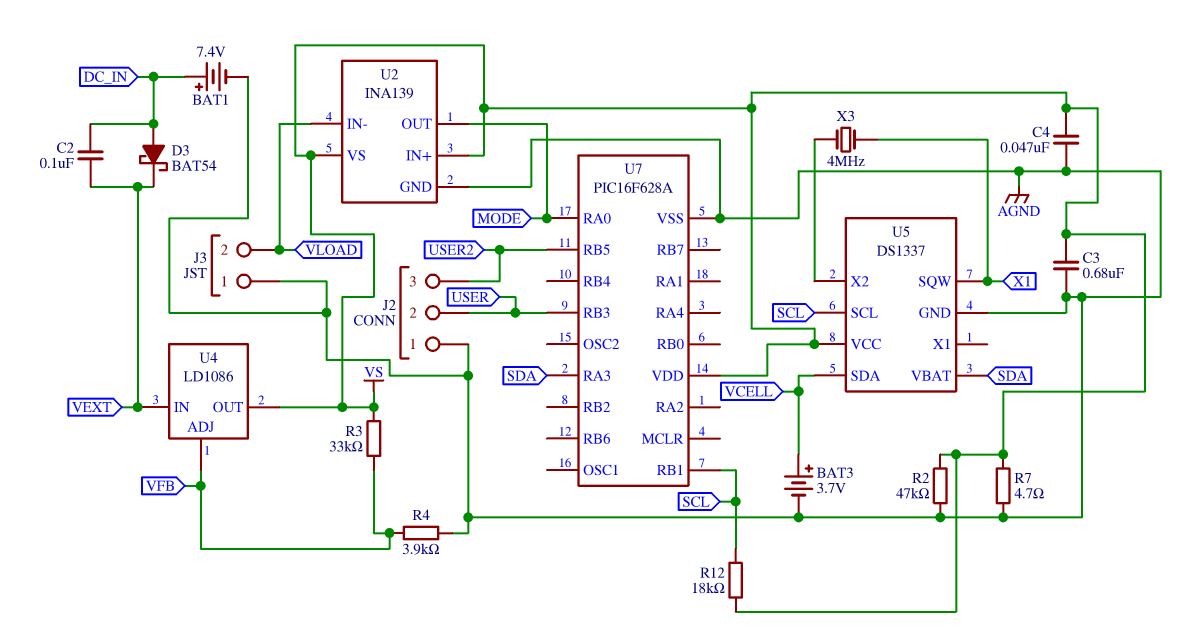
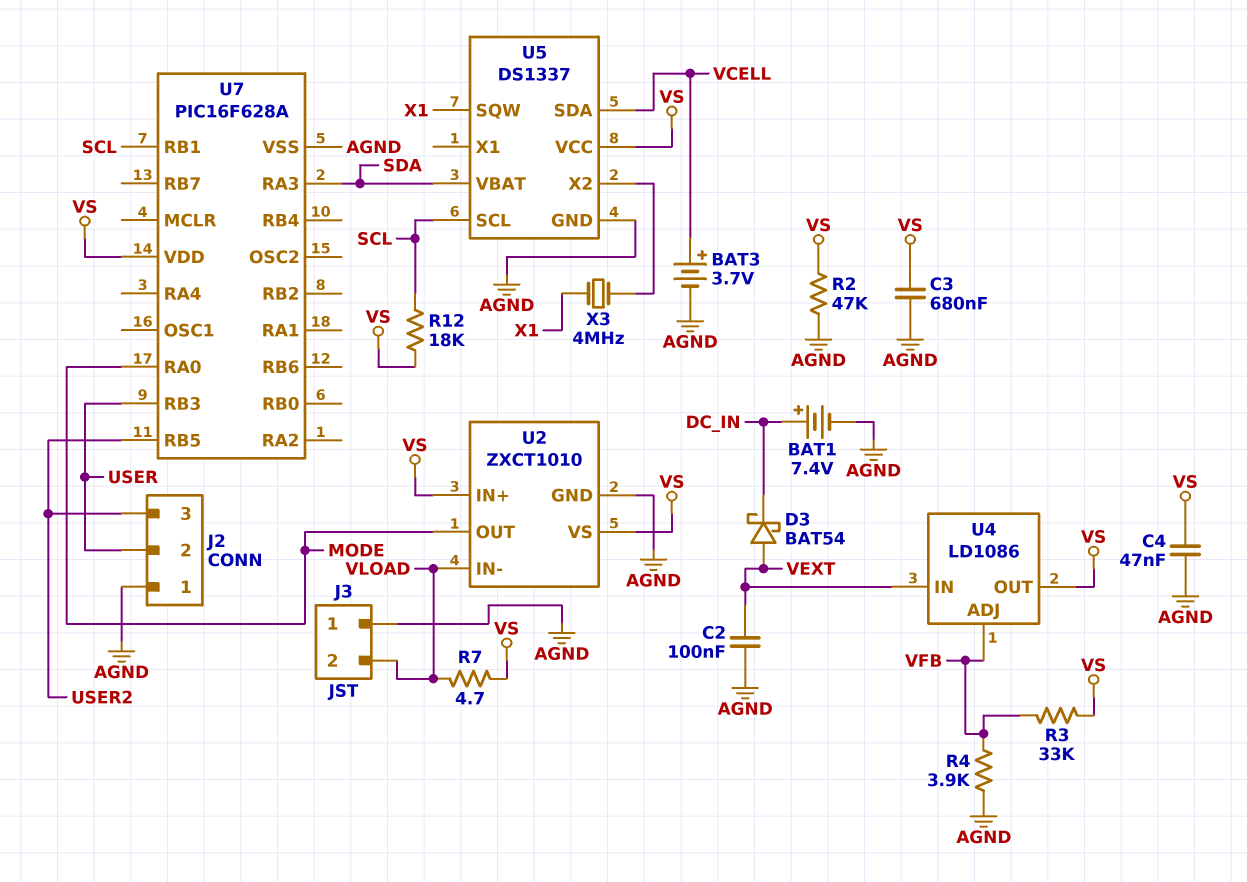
C2: 100nF (DC_IN, VEXT) -> 100nF (AGND, VEXT)
D3: schottky BAT54 (A DC_IN, K VEXT) -> schottky BAT54 (A VEXT, K DC_IN)
R7: 4.7 (AGND, VS) -> 4.7 (VLOAD, VS)
U2: INA139 -> ZXCT1010

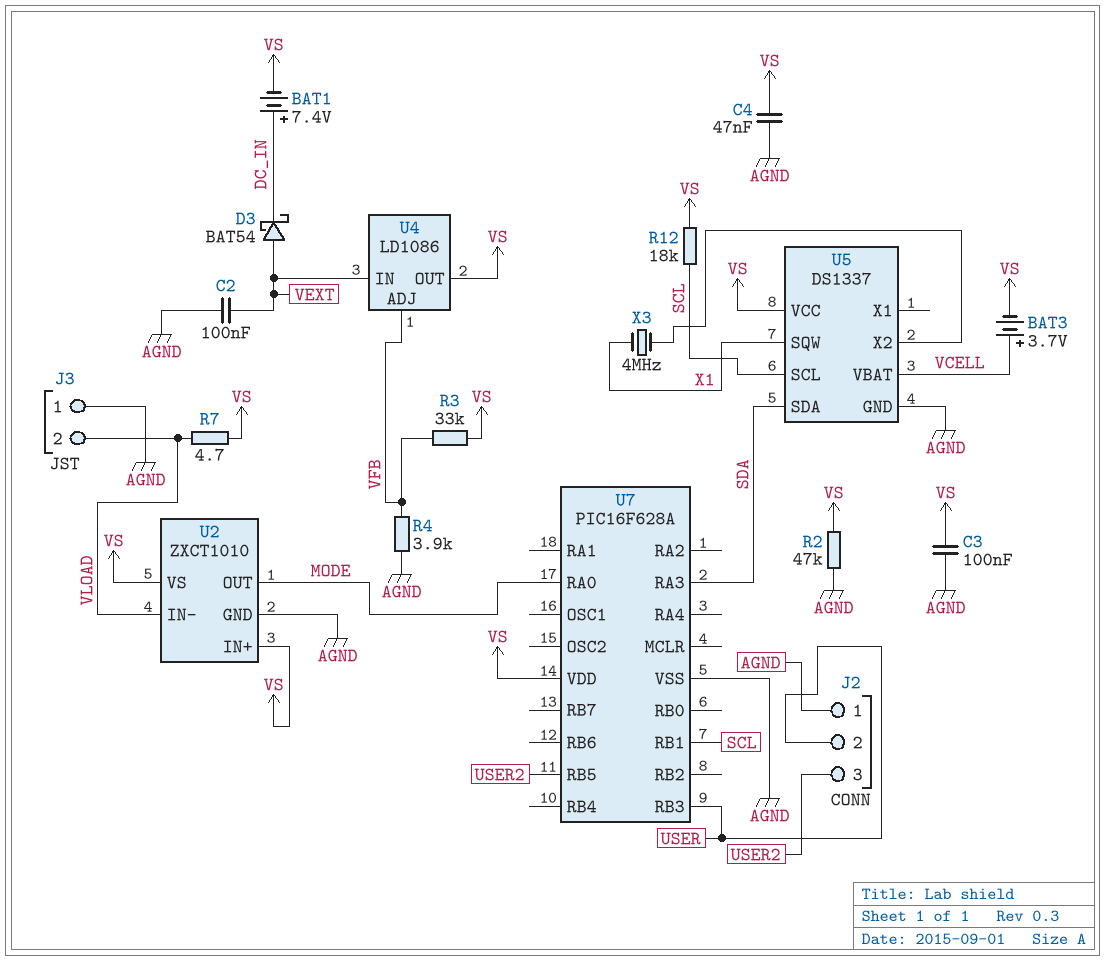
BAT1: 7.4V (plus DC_IN, minus AGND) -> 7.4V (plus DC_IN, minus VS)
BAT3: 3.7V (plus VCELL, minus AGND) -> 3.7V (plus VCELL, minus VS)
C3: 680nF (AGND, VS) -> 100nF (AGND, VS)
U5 pin SDA: VCELL -> SDA
U5 pin VBAT: SDA -> VCELL

